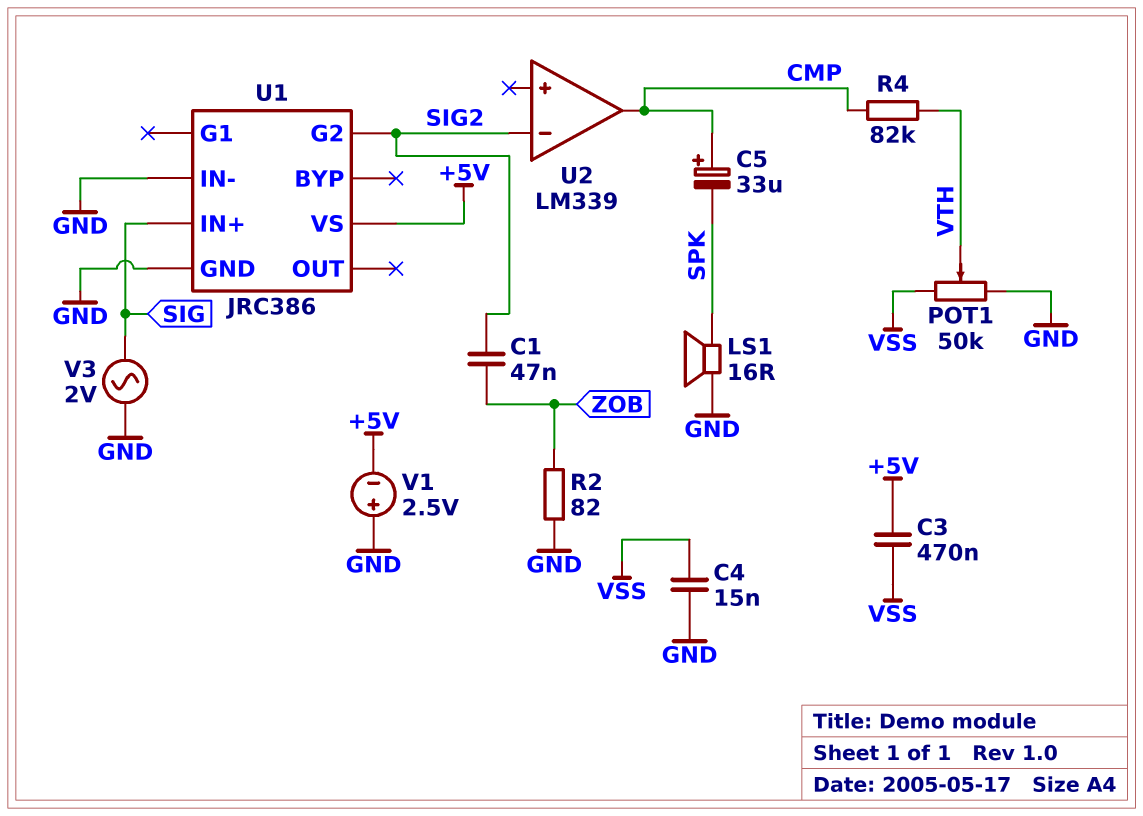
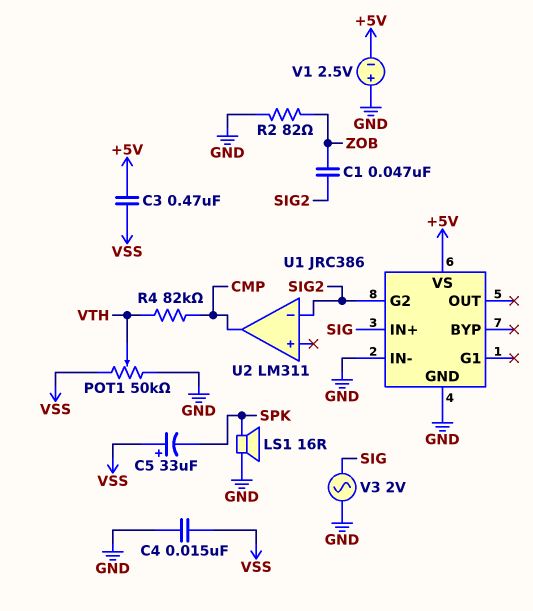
C5: 33uF (plus CMP, minus SPK) -> 33uF (plus VSS, minus SPK)
U2: LM339 -> LM311

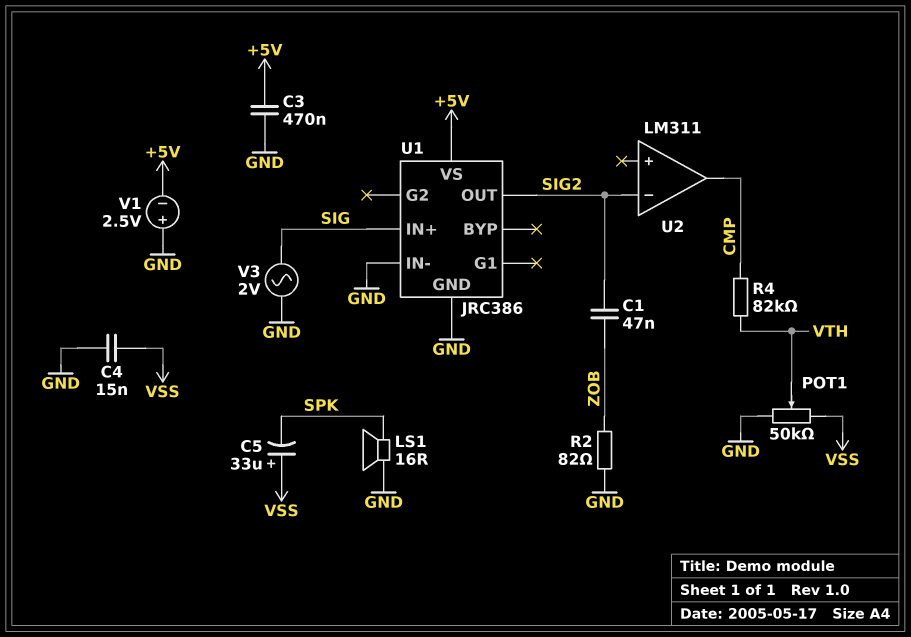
C3: 470nF (+5V, VSS) -> 470nF (+5V, GND)
U1 pin G2: SIG2 -> none
U1 pin OUT: none -> SIG2

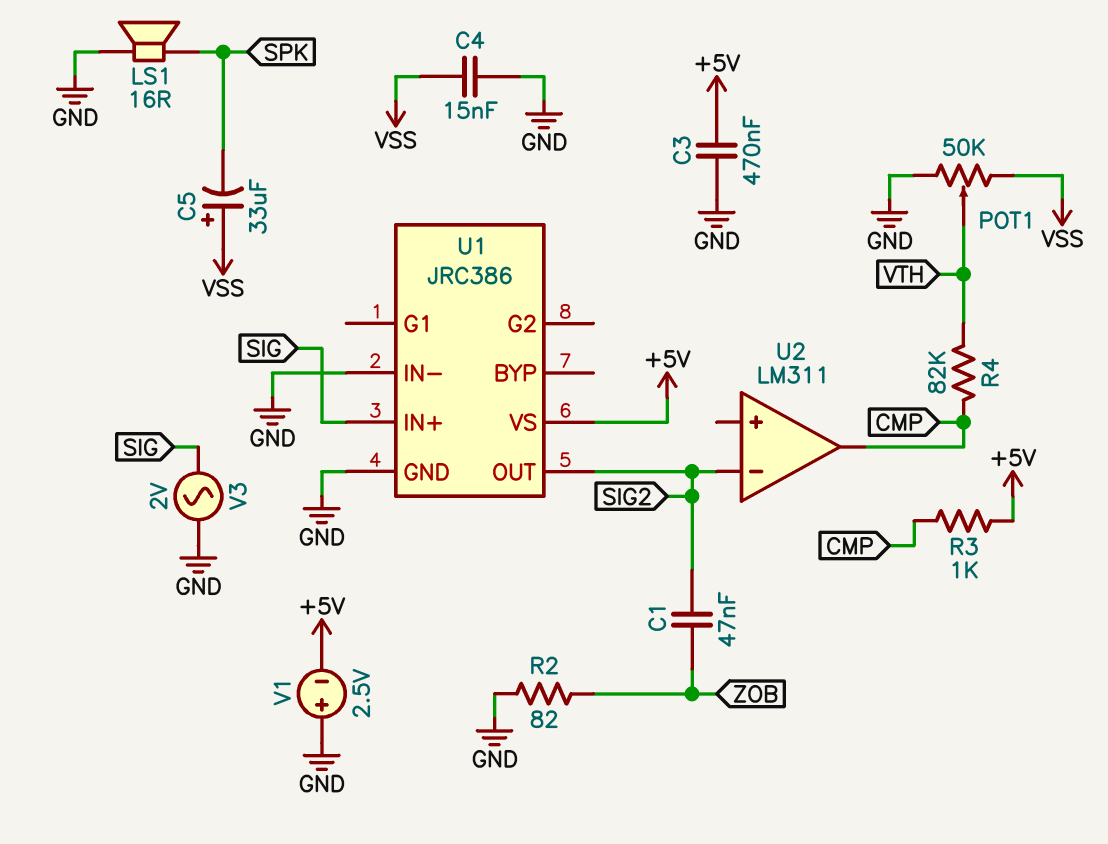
R3: none -> 1k (+5V, CMP)

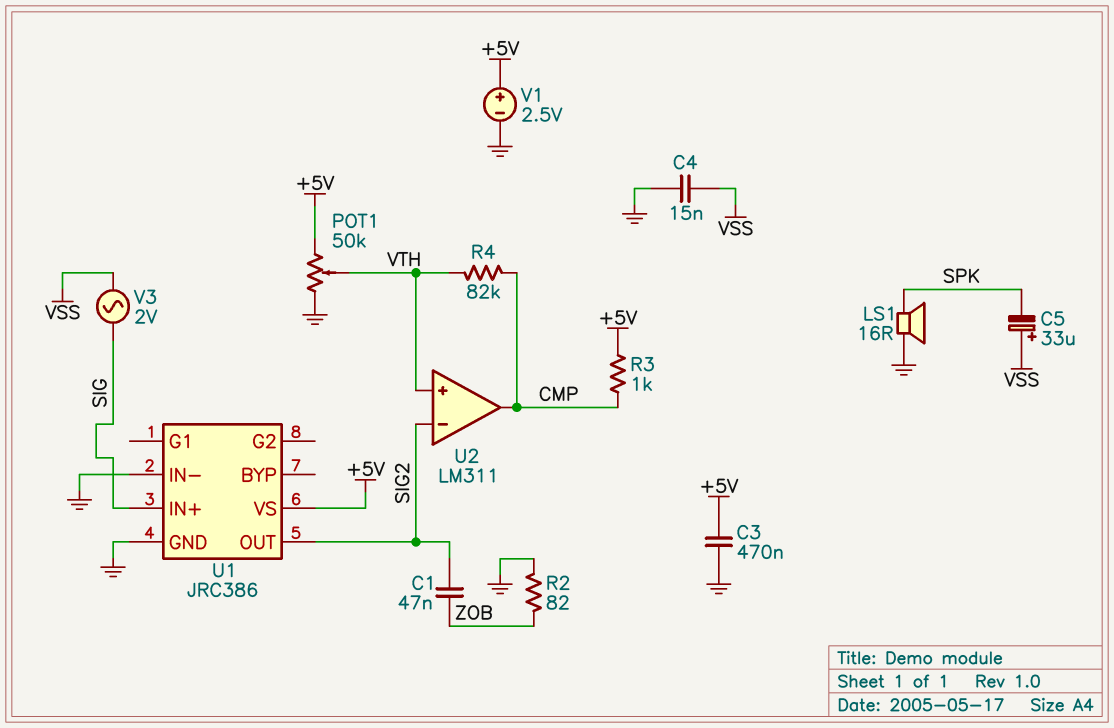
POT1: 50k (GND, VSS, wiper VTH) -> 50k (+5V, GND, wiper VTH)
U2 pin in+: none -> VTH
V1: 2.5V (plus GND, minus +5V) -> 2.5V (plus +5V, minus GND)
V3: AC 2V (GND, SIG) -> AC 2V (SIG, VSS)

